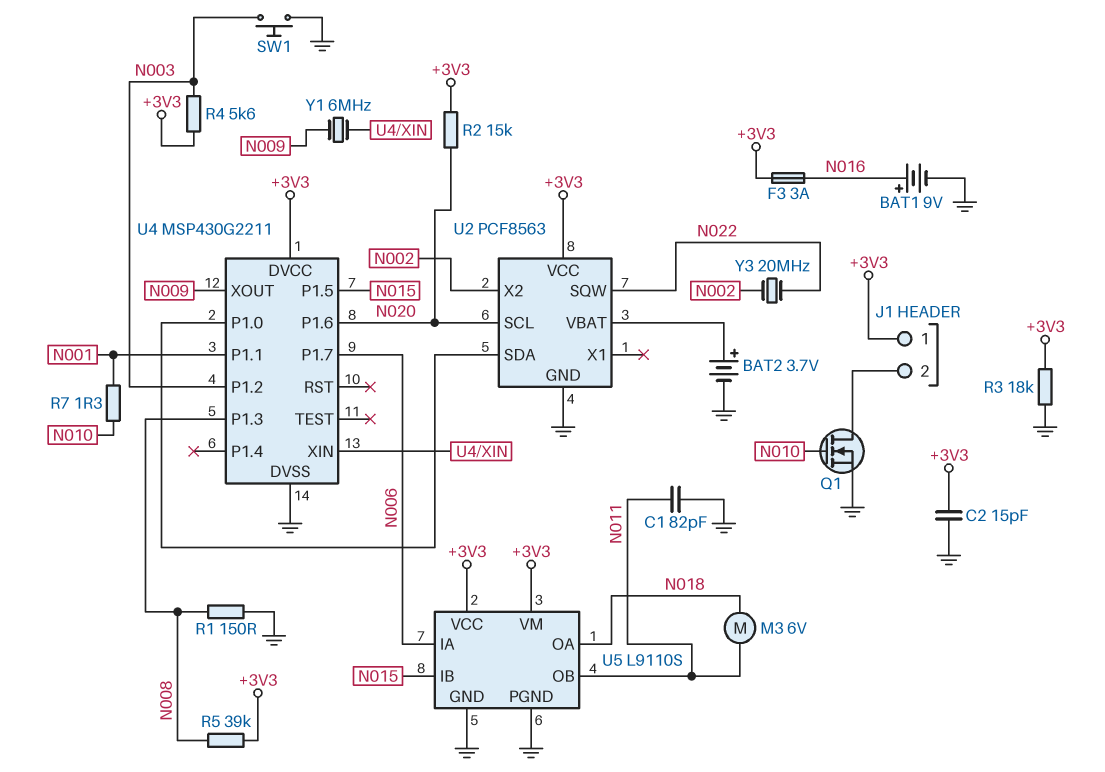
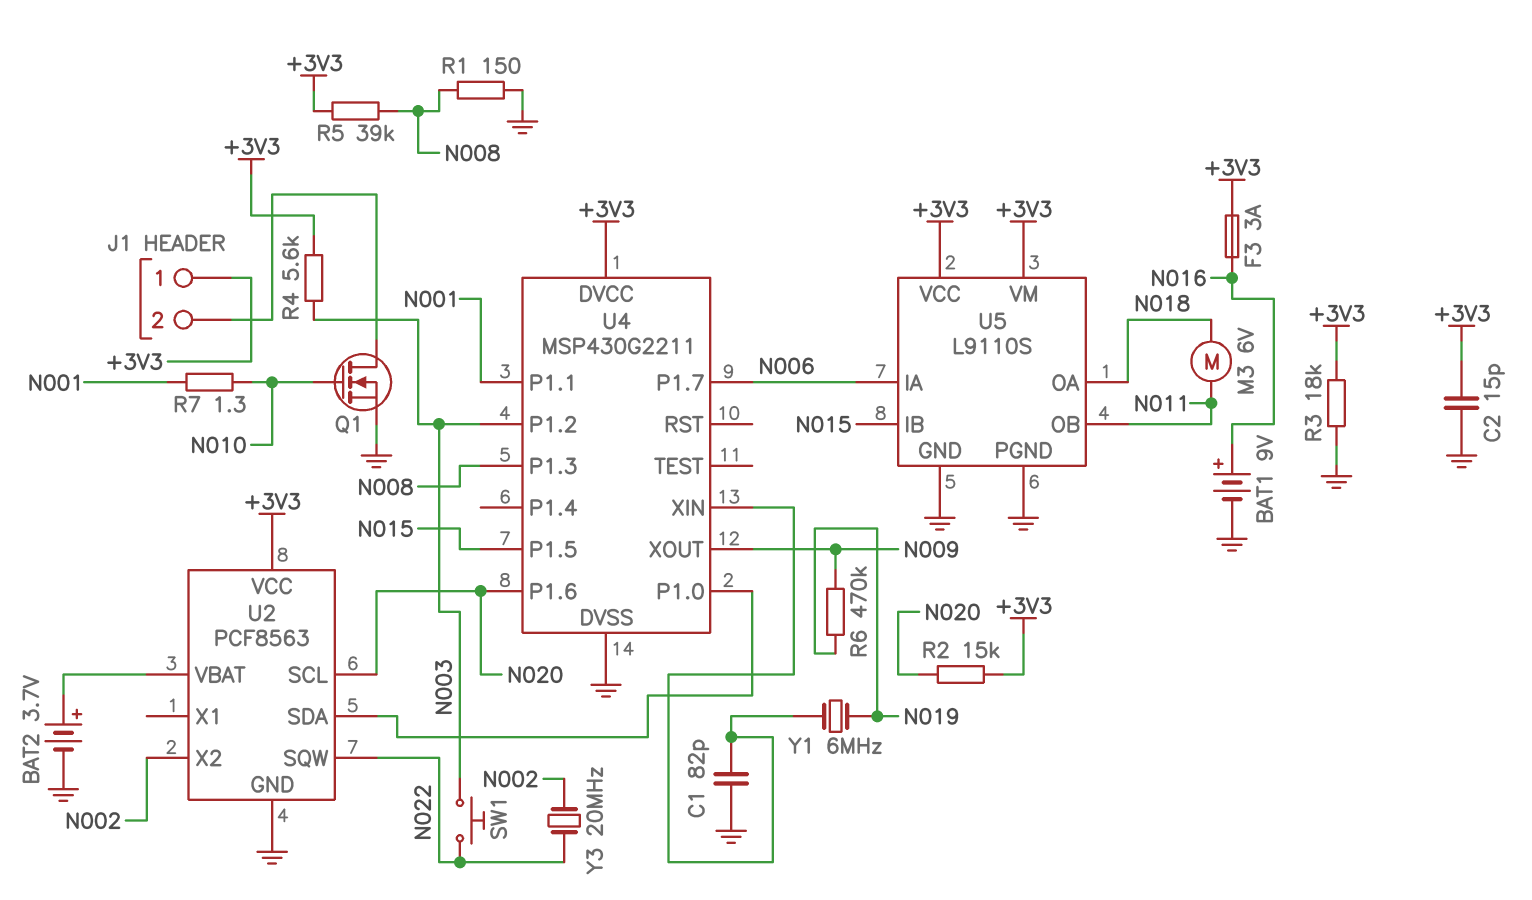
C1: 82pF (GND, N011) -> 82pF (GND, U4/XIN)
R6: none -> 470k (N009, N019)
SW1: button (GND, N003) -> button (N003, N022)
Y1: 6MHz (N009, U4/XIN) -> 6MHz (N019, U4/XIN)

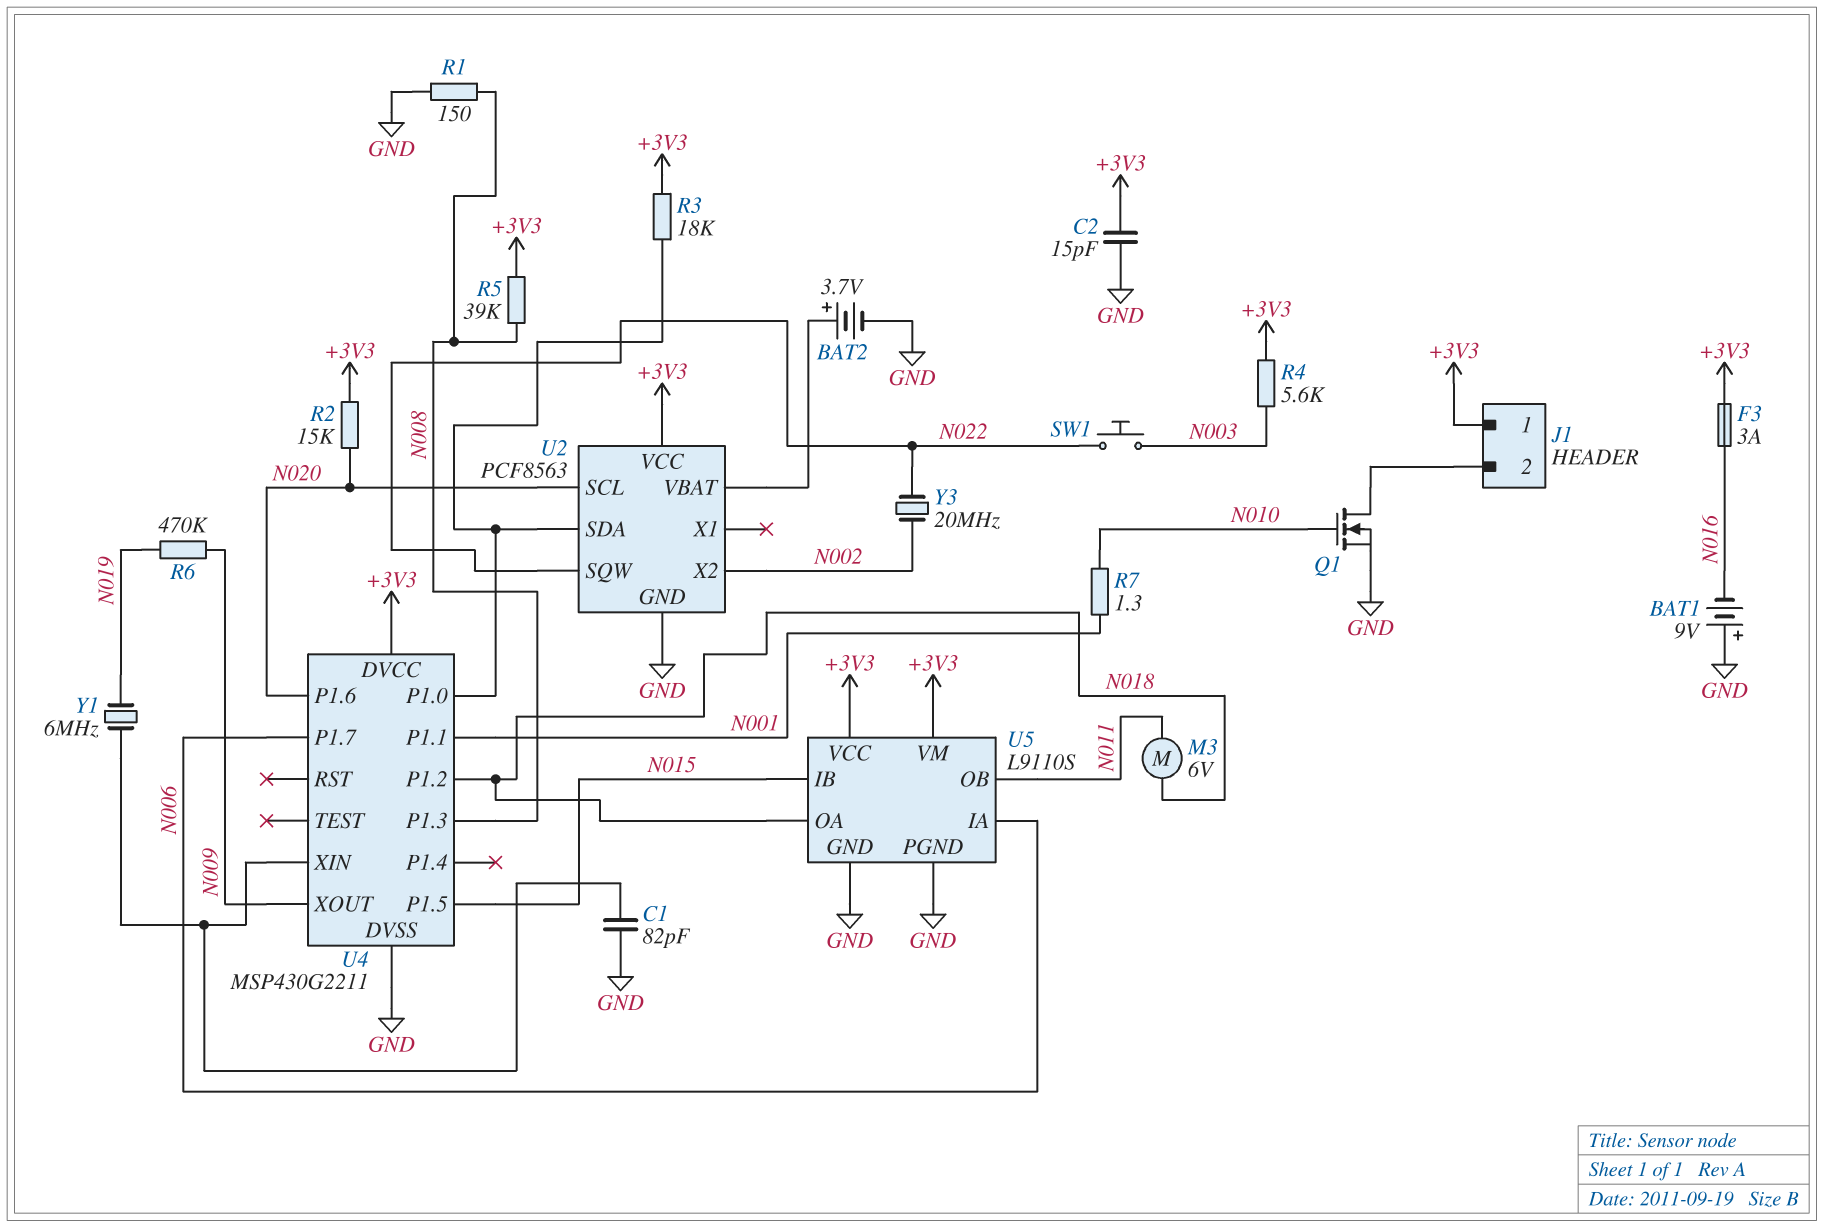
BAT1: 9V (plus N016, minus GND) -> 9V (plus GND, minus N016)
R3: 18k (+3V3, GND) -> 18k (+3V3, U2/SDA)
U4 pin P1.2: N003 -> N018

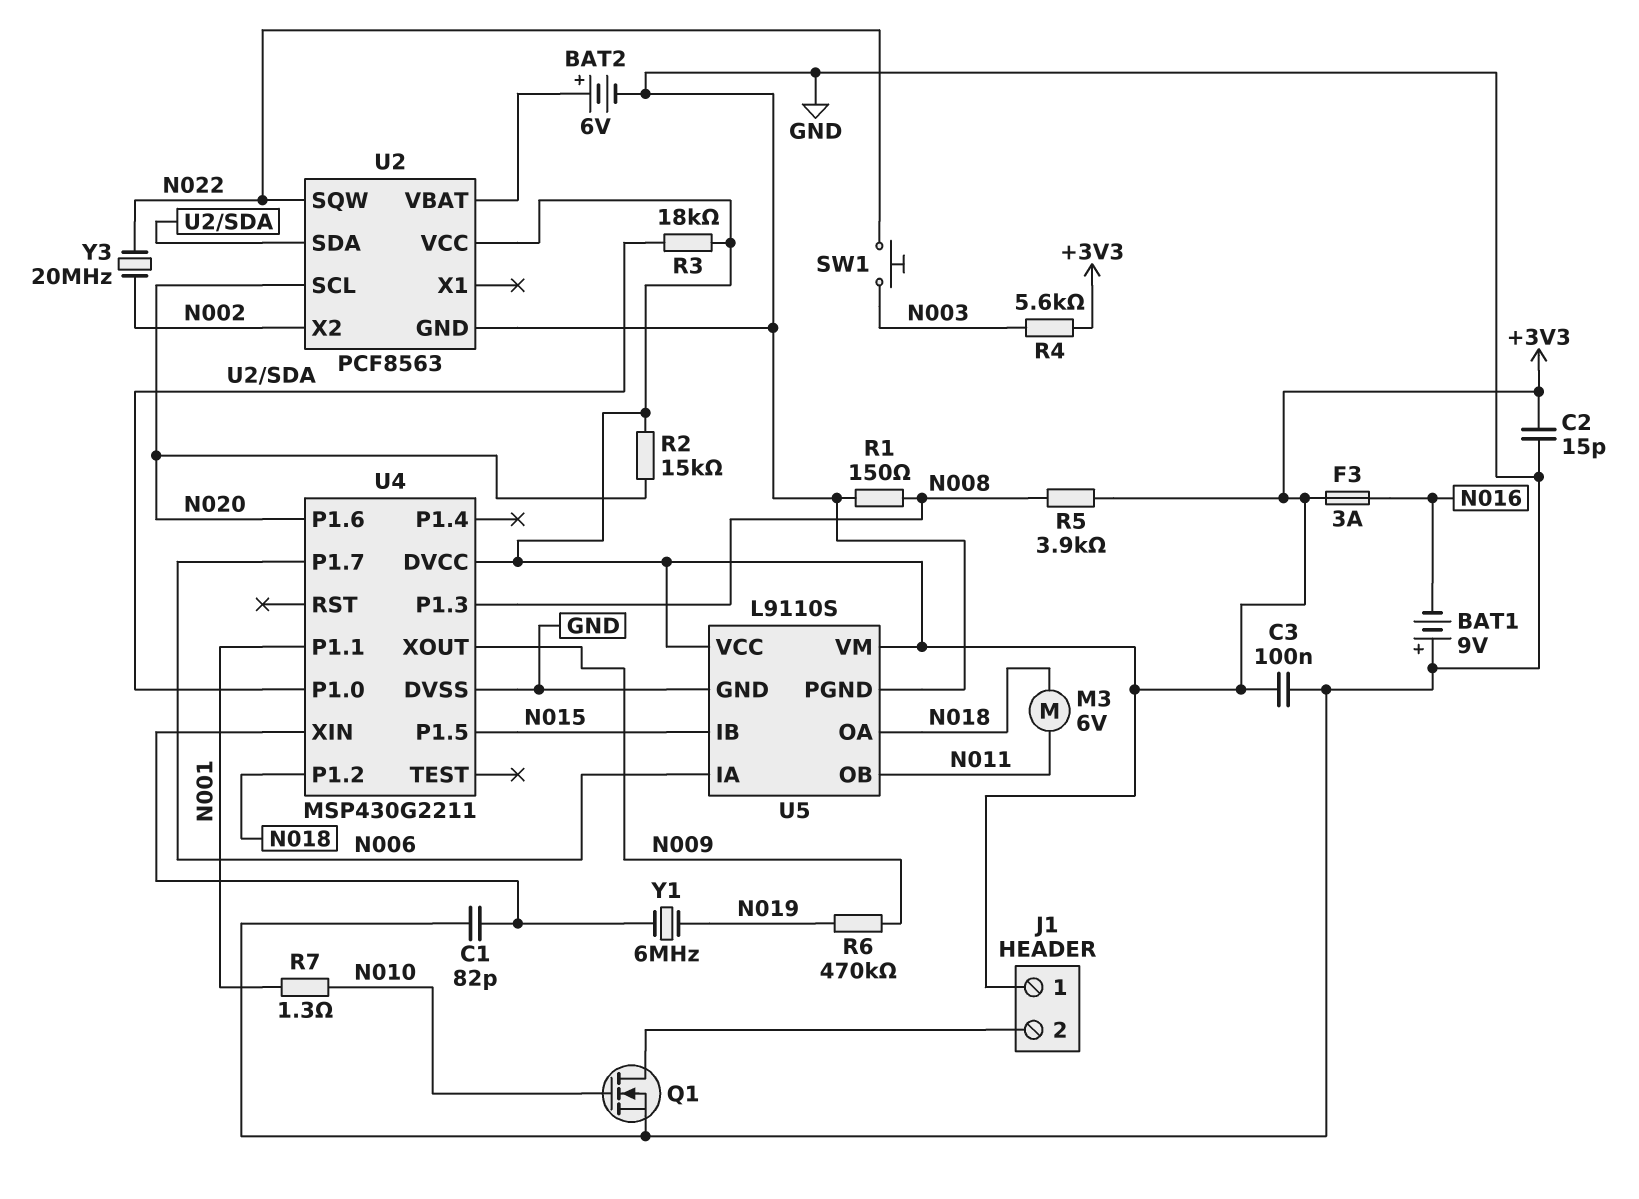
BAT2: 3.7V (plus U2/VBAT, minus GND) -> 6V (plus U2/VBAT, minus GND)
C3: none -> 100nF (+3V3, GND)
R5: 39k (+3V3, N008) -> 3.9k (+3V3, N008)

